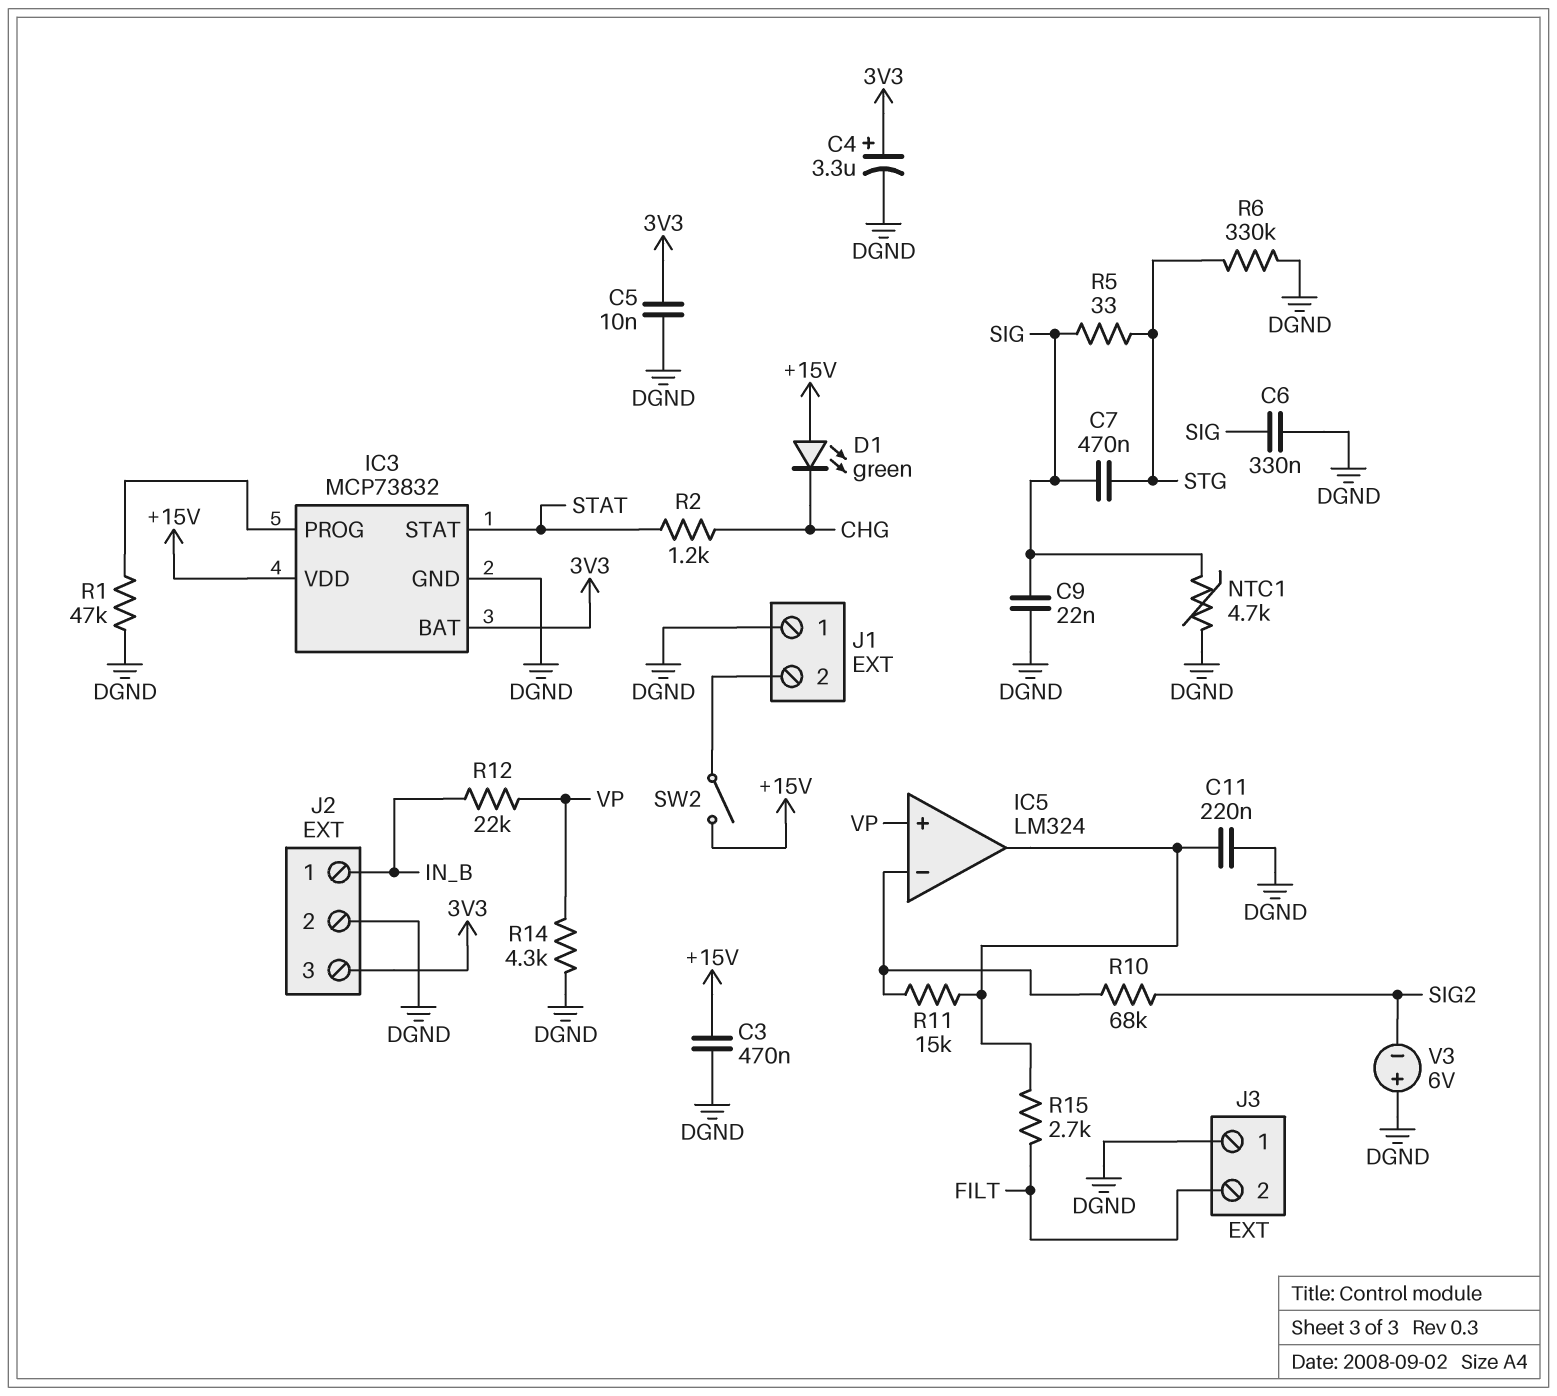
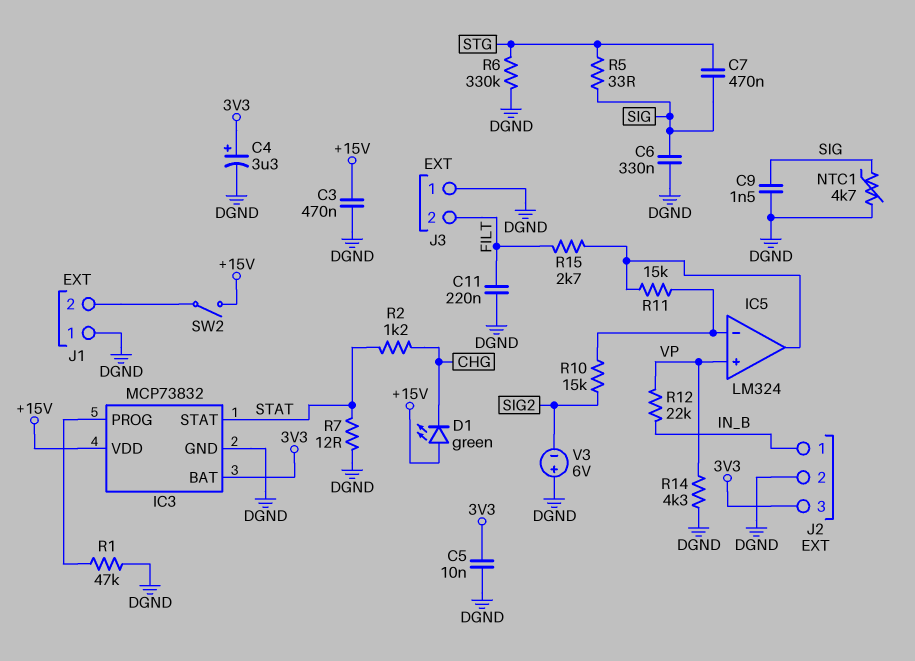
C9: 22nF (DGND, SIG) -> 1.5nF (DGND, SIG)
C11: 220nF (DGND, IC5/out) -> 220nF (DGND, FILT)
R7: none -> 12 (DGND, STAT)
R10: 68k (IC5/in-, SIG2) -> 15k (IC5/in-, SIG2)

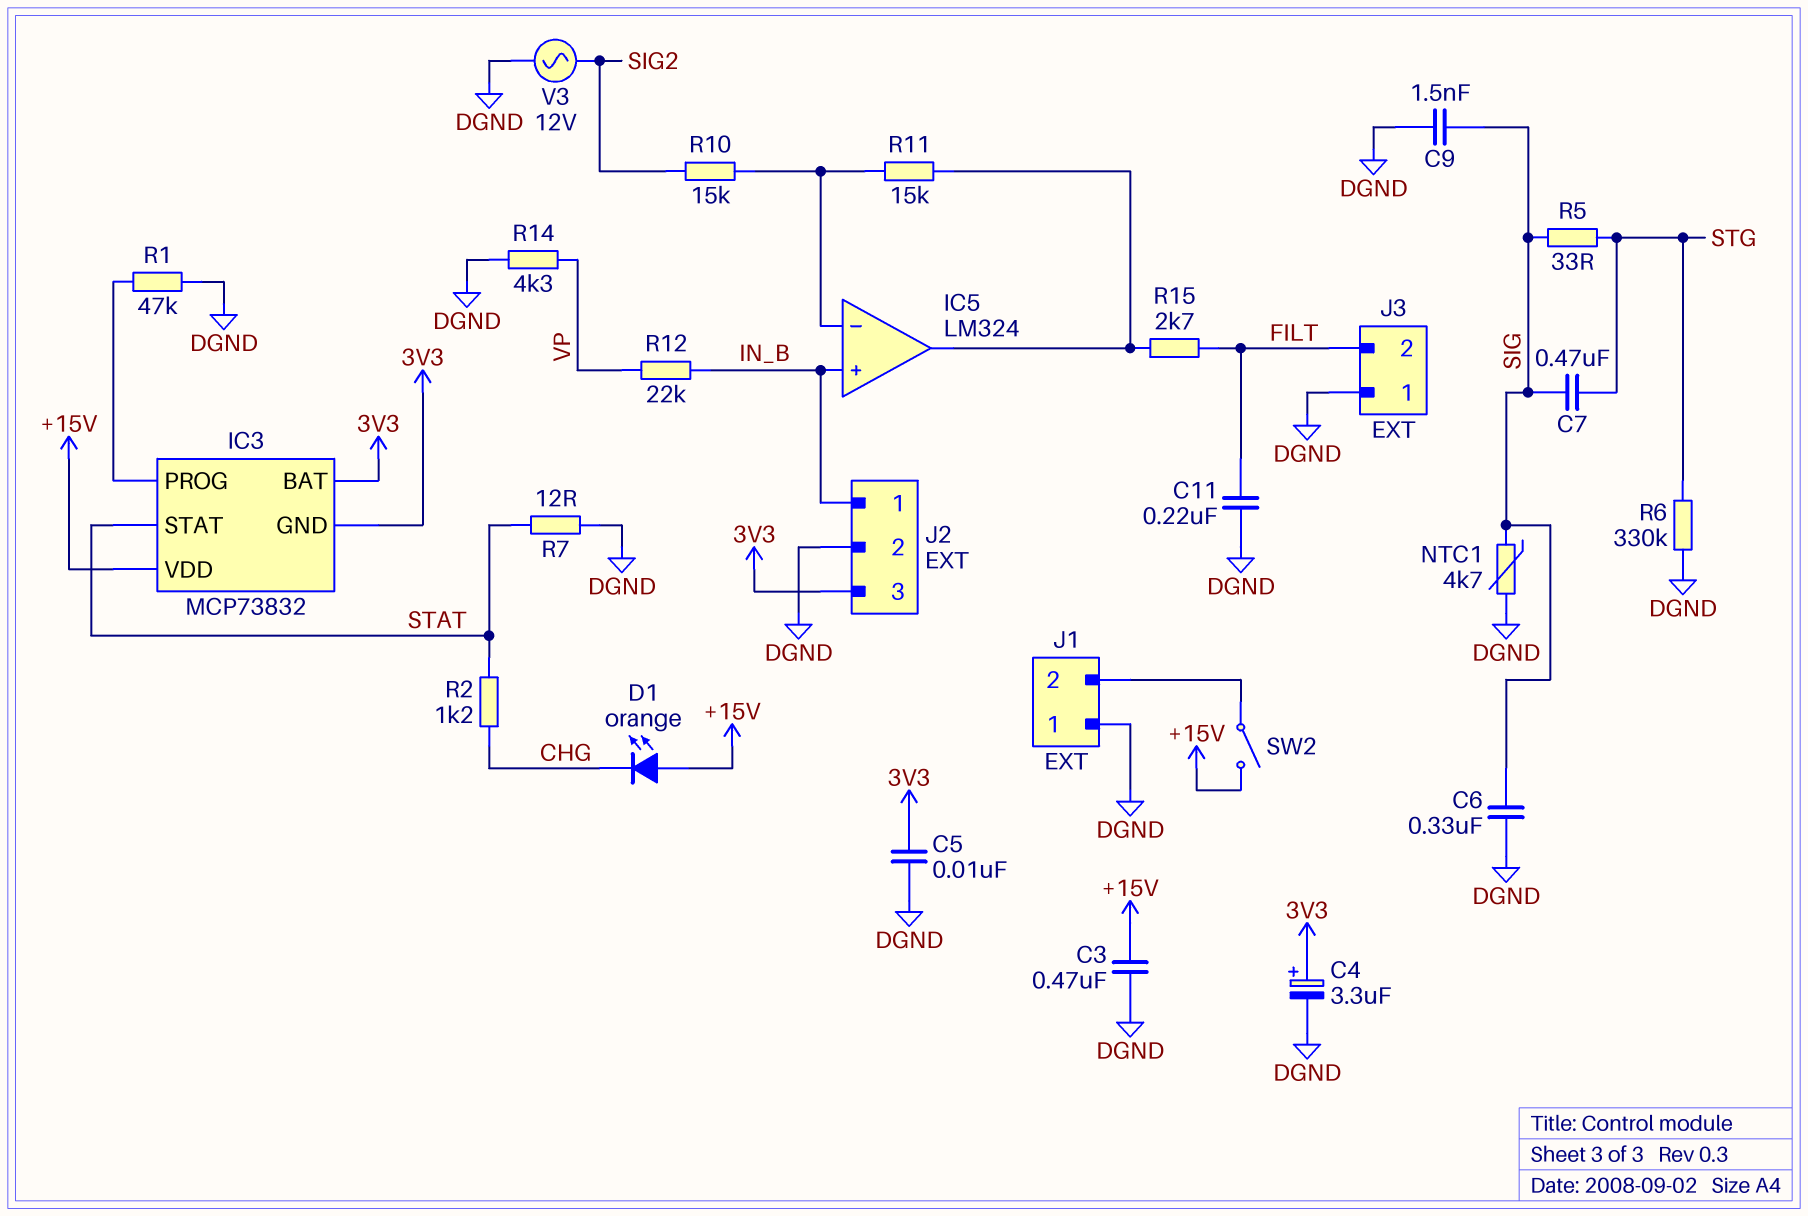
D1: LED green (A +15V, K CHG) -> LED orange (A +15V, K CHG)
IC3 pin GND: DGND -> 3V3
IC5 pin in+: VP -> IN_B
V3: 6V (plus DGND, minus SIG2) -> AC 12V (DGND, SIG2)

